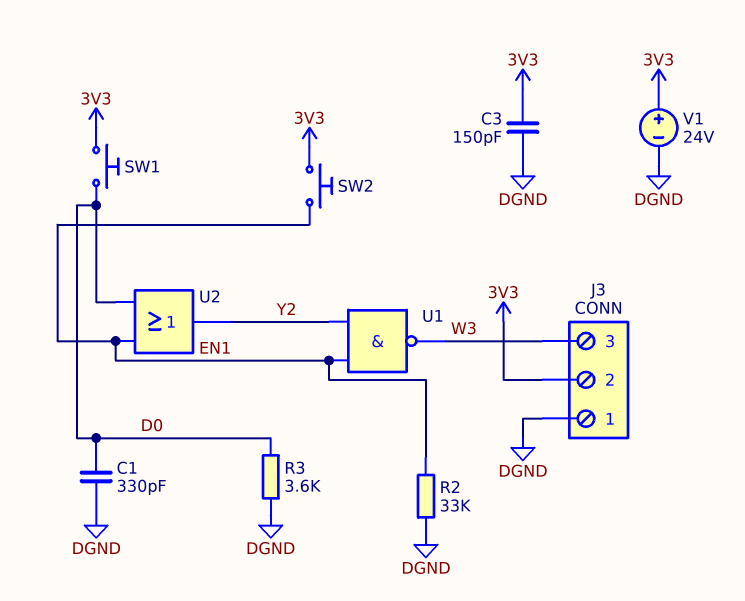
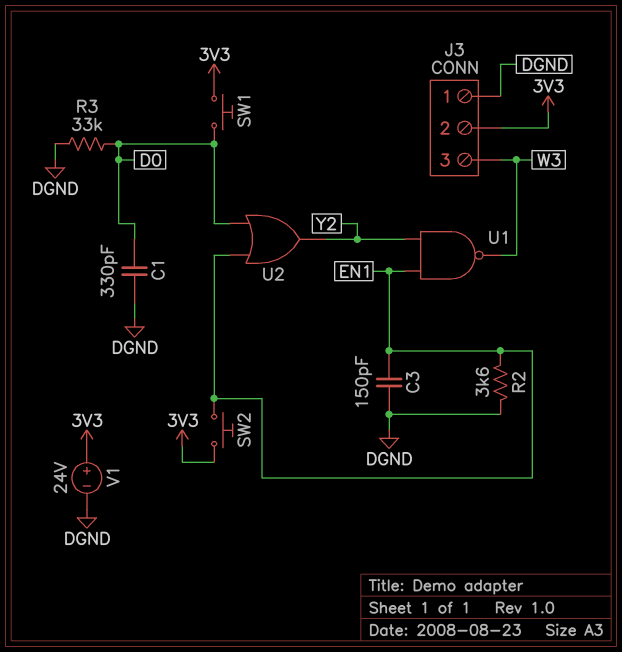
C3: 150pF (3V3, DGND) -> 150pF (DGND, EN1)
R2: 33k (DGND, EN1) -> 3.6k (DGND, EN1)
R3: 3.6k (D0, DGND) -> 33k (D0, DGND)

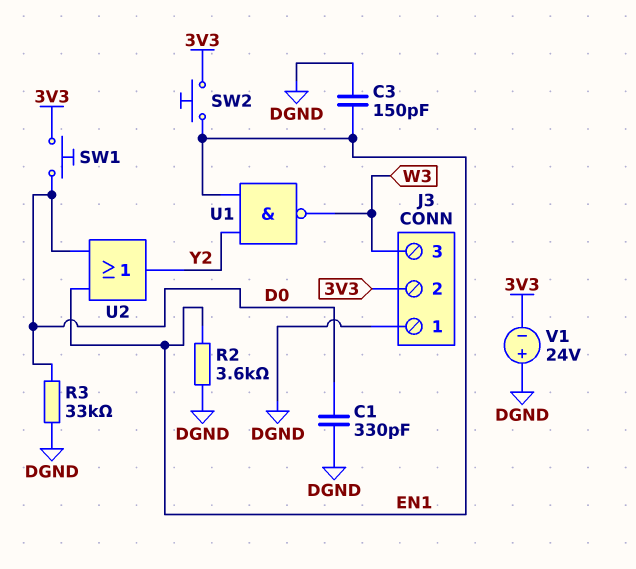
V1: 24V (plus 3V3, minus DGND) -> 24V (plus DGND, minus 3V3)

